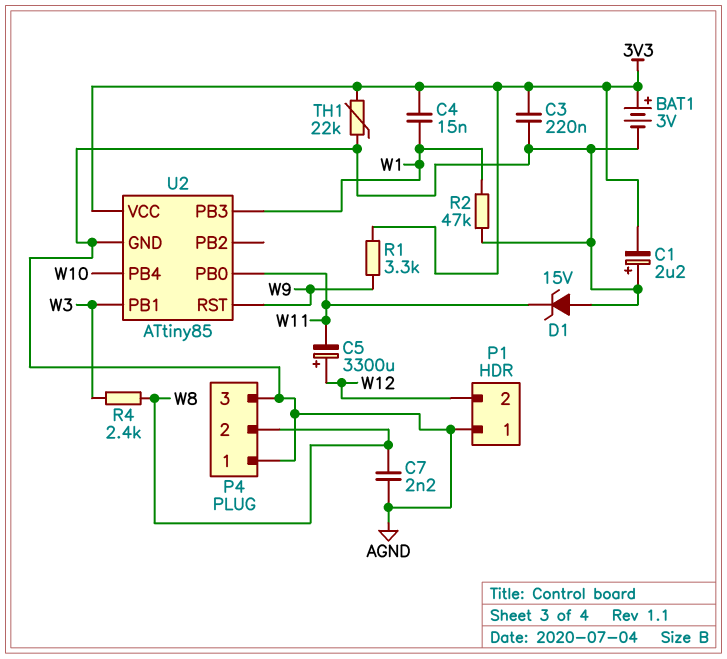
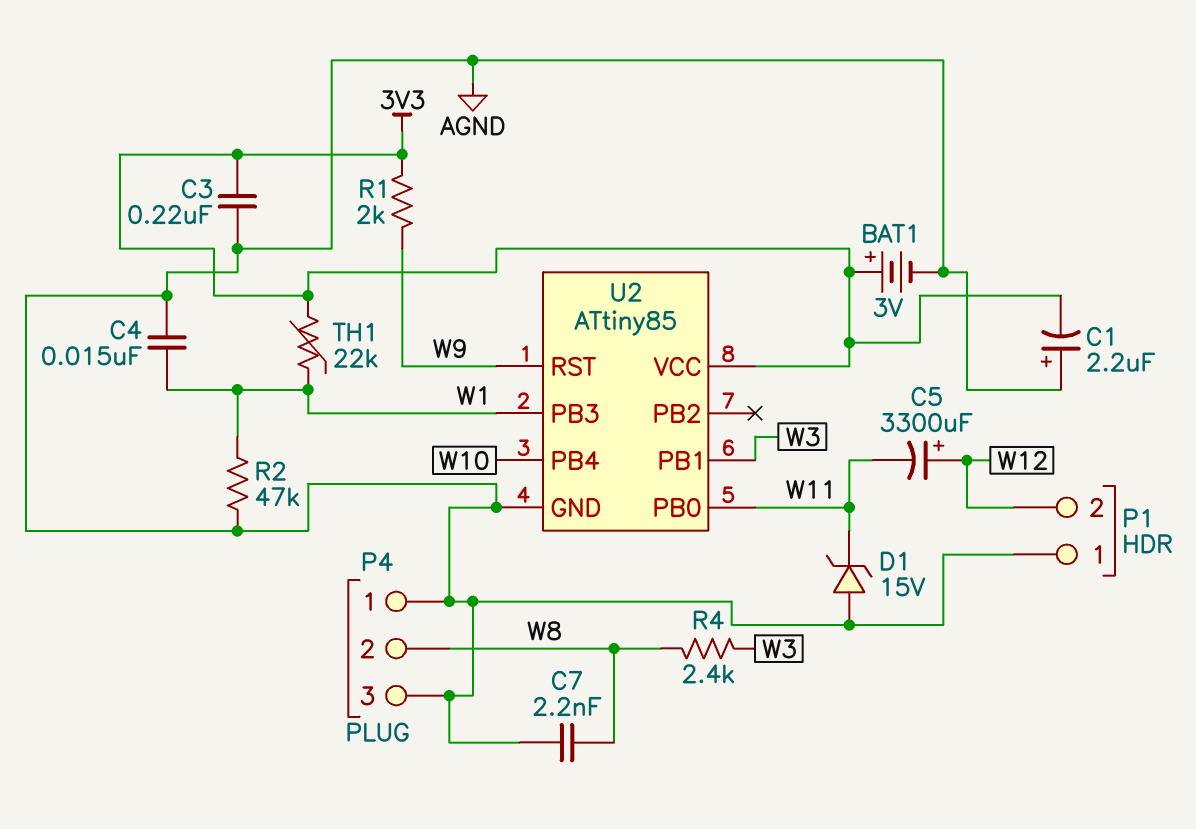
C4: 15nF (3V3, W1) -> 15nF (AGND, W1)
R1: 3.3k (3V3, W9) -> 2k (3V3, W9)
TH1: 22k (3V3, AGND) -> 22k (3V3, W1)

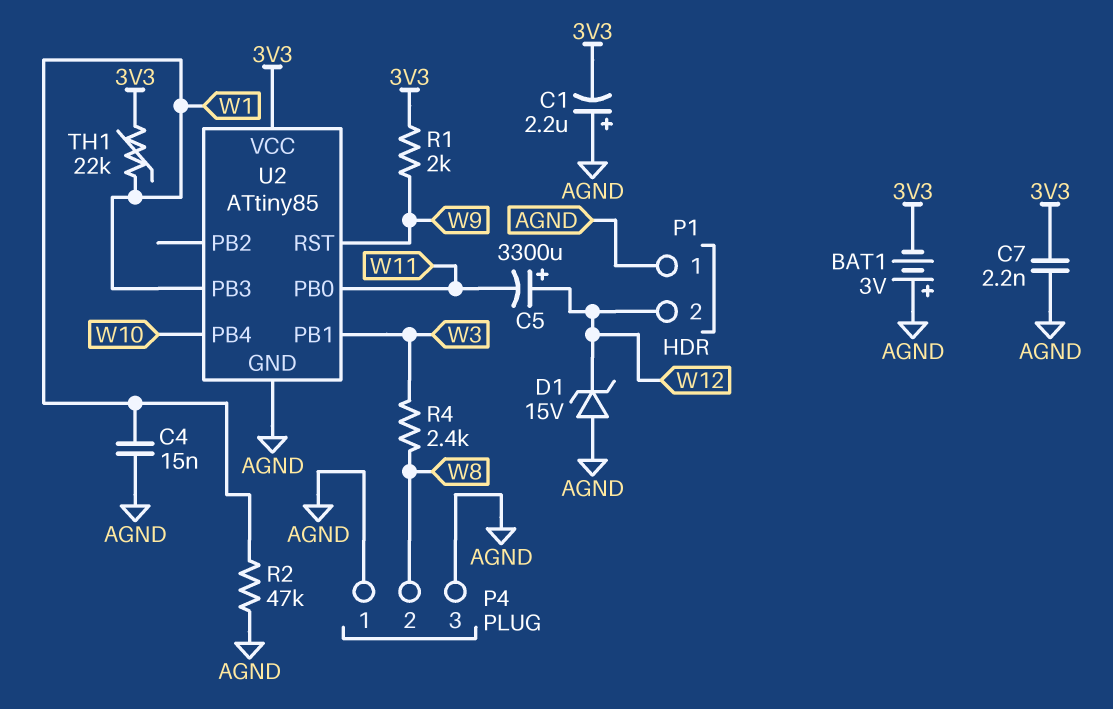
BAT1: 3V (plus 3V3, minus AGND) -> 3V (plus AGND, minus 3V3)
C3: 220nF (3V3, AGND) -> none
C7: 2.2nF (AGND, W8) -> 2.2nF (3V3, AGND)
D1: zener 15V (A AGND, K W11) -> zener 15V (A AGND, K W12)

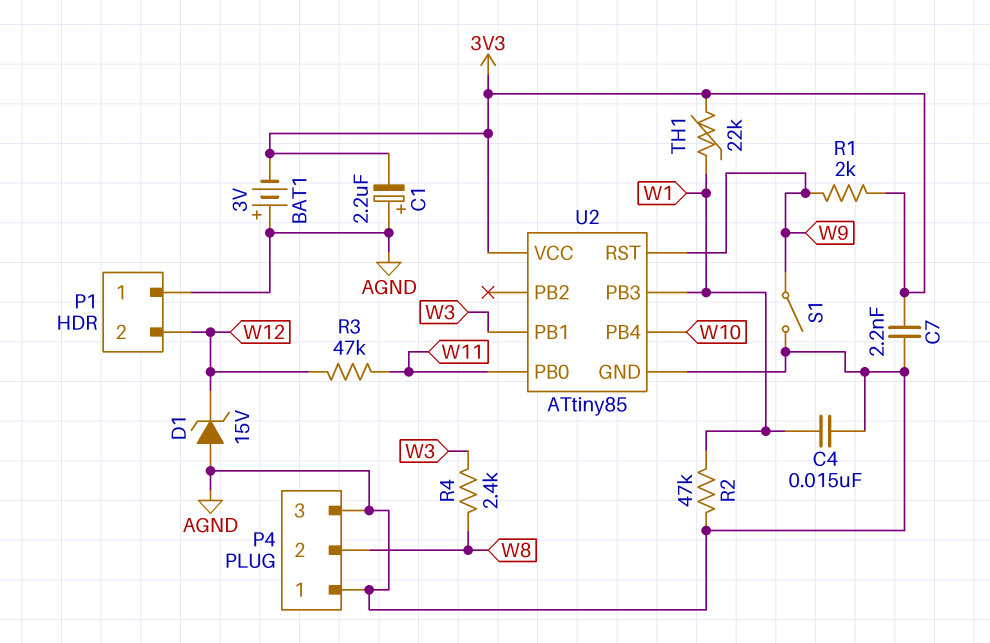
C5: 3300uF (plus W12, minus W11) -> none
R3: none -> 47k (W11, W12)
S1: none -> switch (AGND, W9)

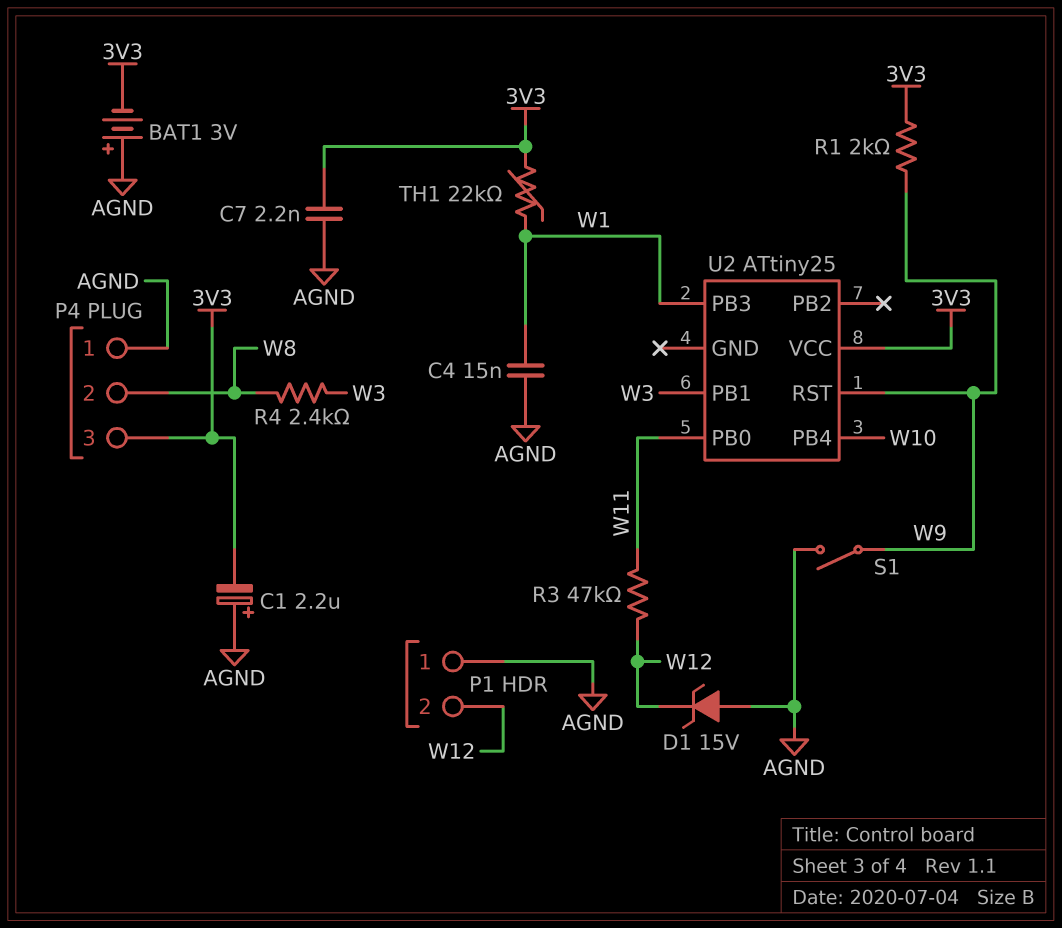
P4 pin 3: AGND -> 3V3
R2: 47k (AGND, W1) -> none
U2: ATtiny85 -> ATtiny25
U2 pin GND: AGND -> none

